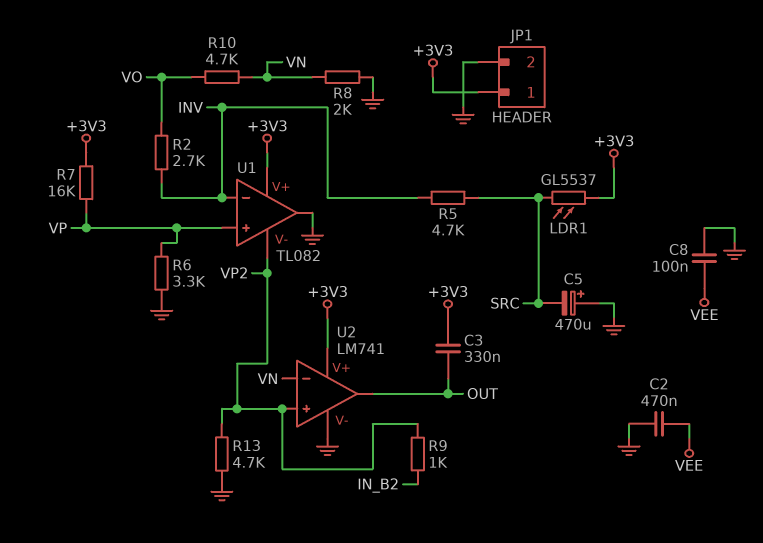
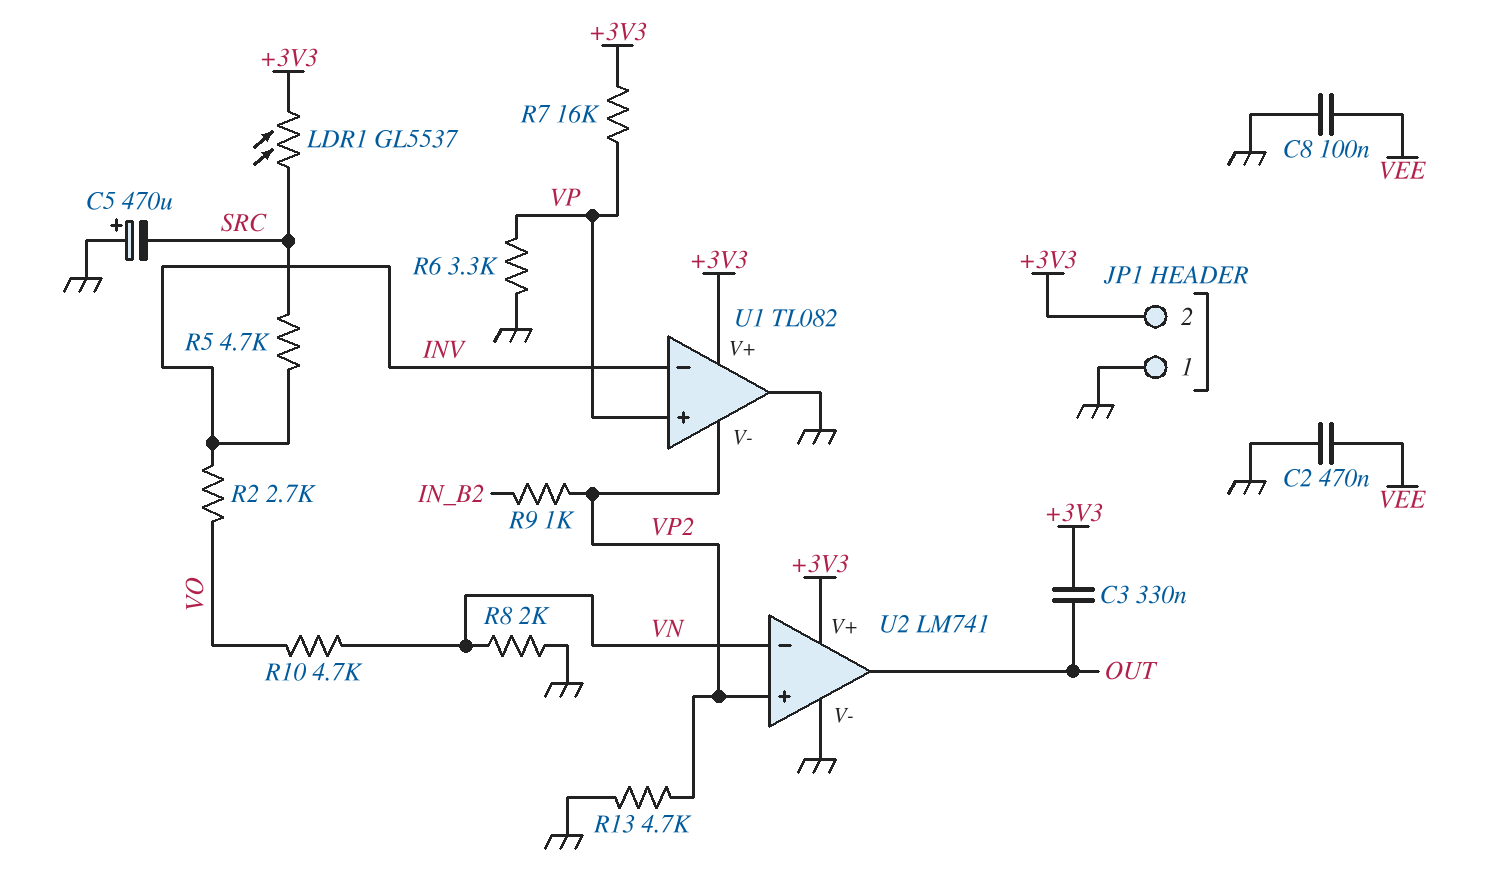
JP1 pin 1: +3V3 -> GND
JP1 pin 2: GND -> +3V3

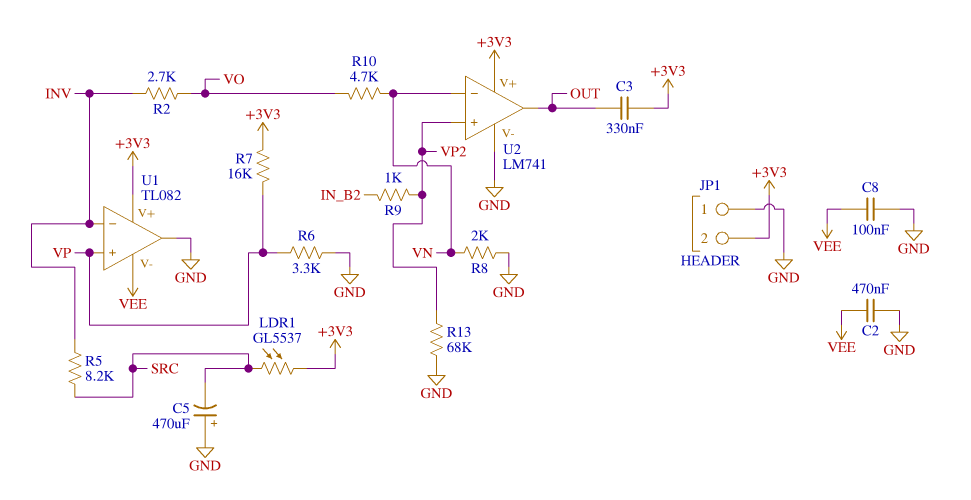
R5: 4.7k (INV, SRC) -> 8.2k (INV, SRC)
R13: 4.7k (GND, VP2) -> 68k (GND, VP2)
U1 pin V-: VP2 -> VEE

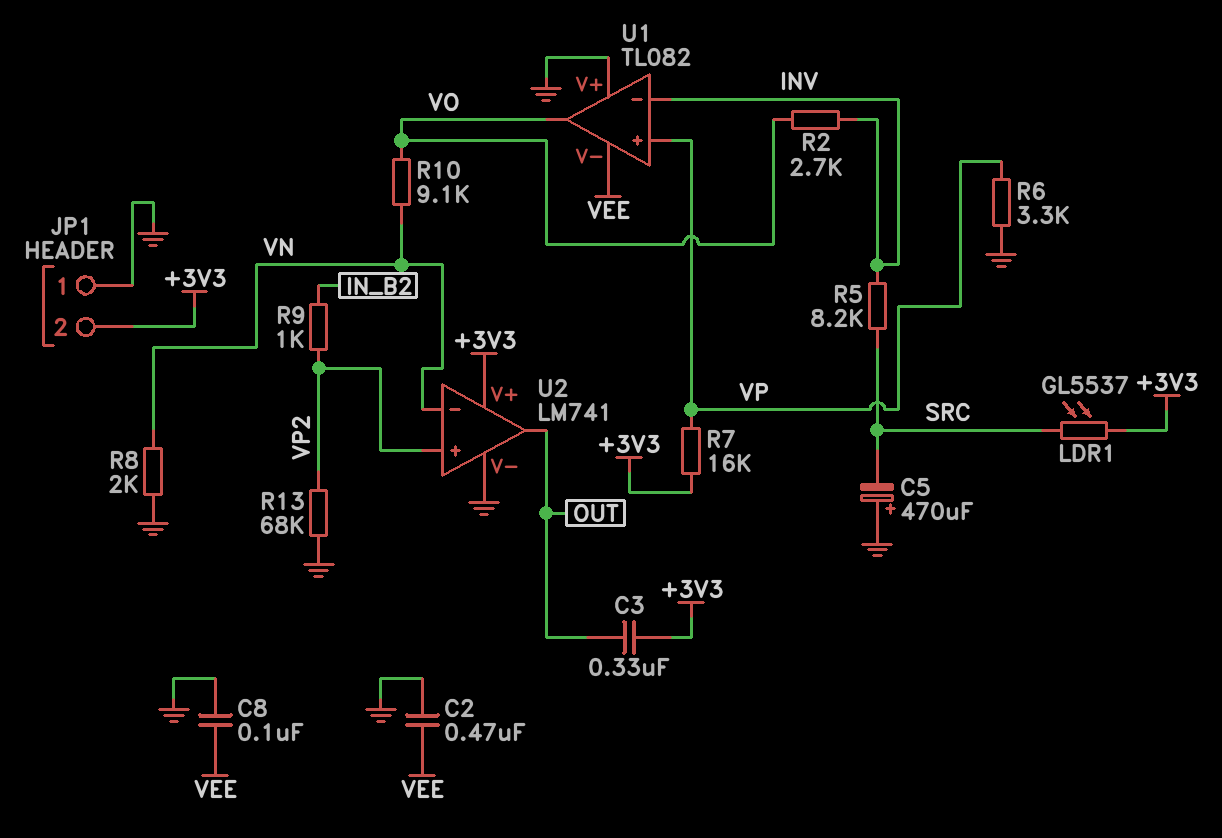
R10: 4.7k (VN, VO) -> 9.1k (VN, VO)
U1 pin V+: +3V3 -> GND
U1 pin out: GND -> VO

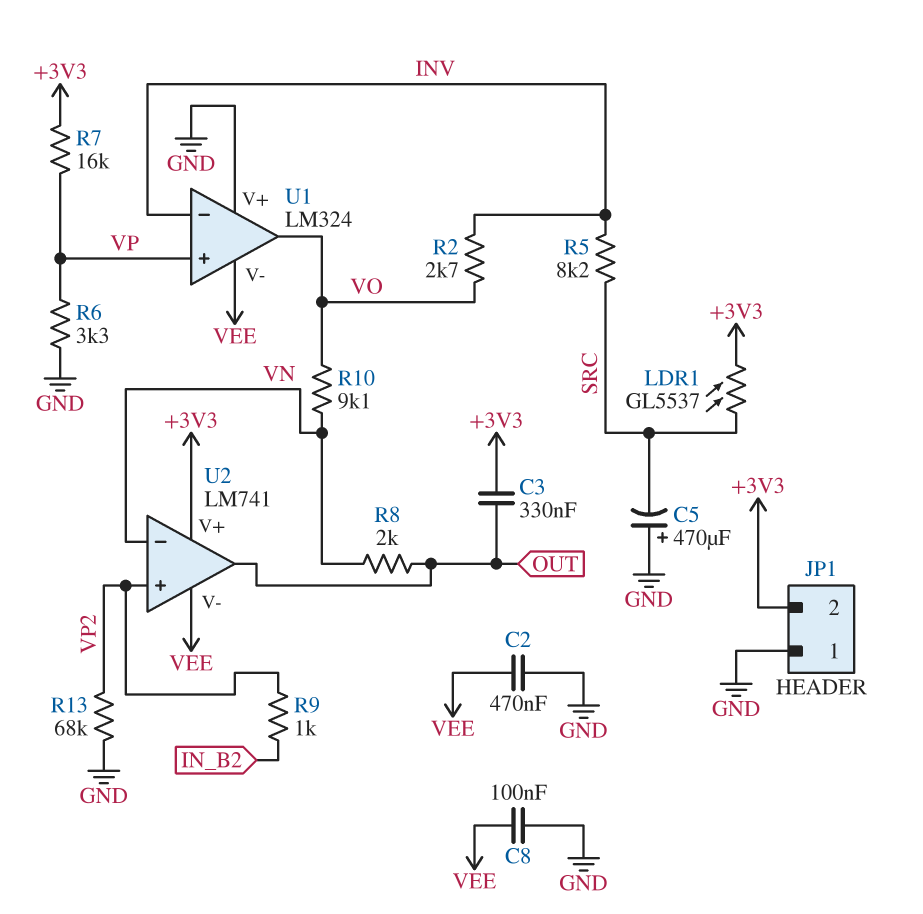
R8: 2k (GND, VN) -> 2k (OUT, VN)
U1: TL082 -> LM324
U2 pin V-: GND -> VEE

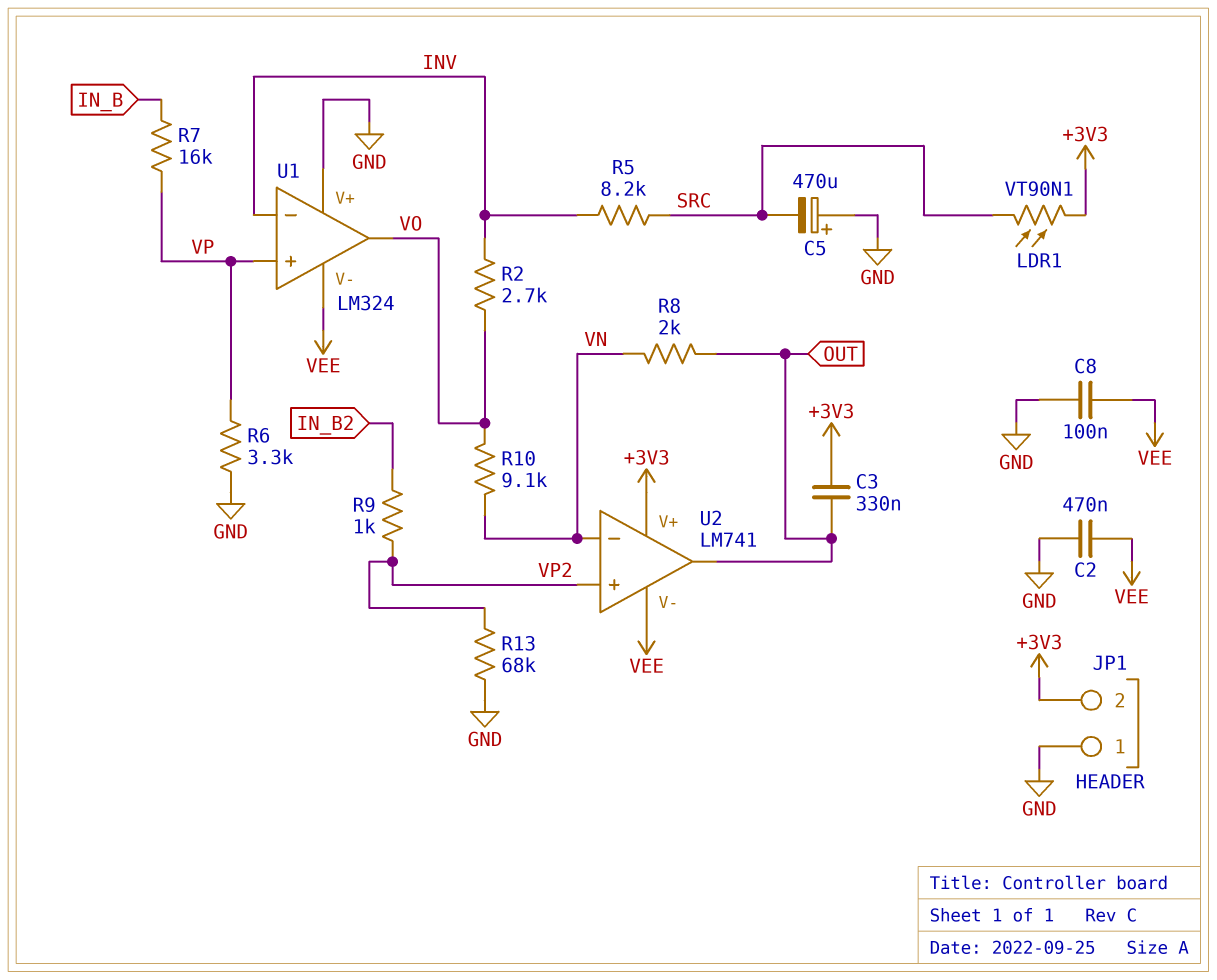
LDR1: GL5537 (+3V3, SRC) -> VT90N1 (+3V3, SRC)
R7: 16k (+3V3, VP) -> 16k (IN_B, VP)

